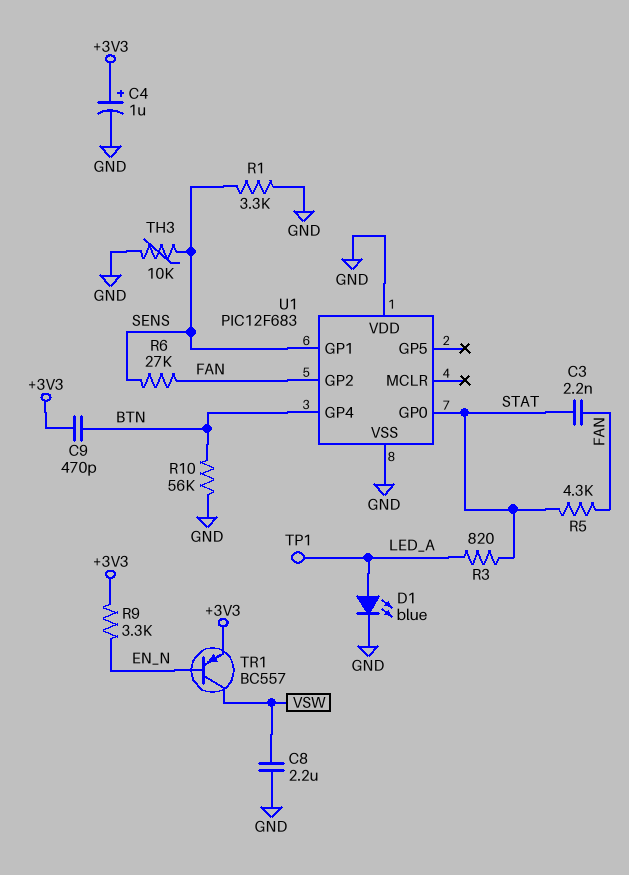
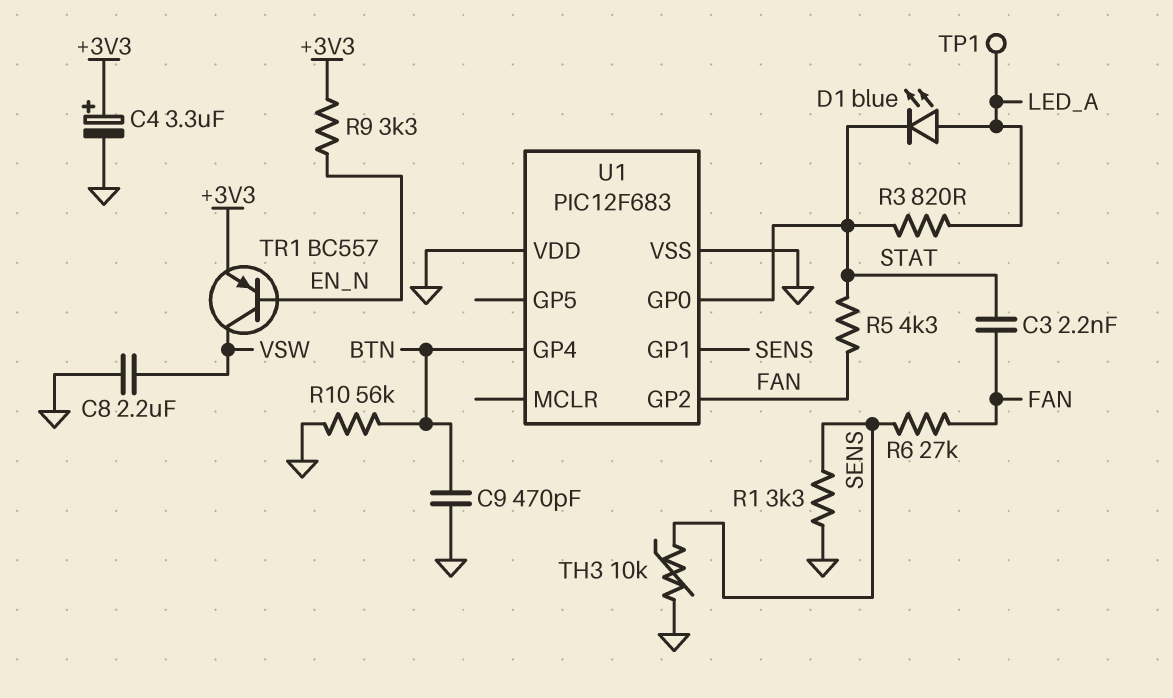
C4: 1uF (plus +3V3, minus GND) -> 3.3uF (plus +3V3, minus GND)
C9: 470pF (+3V3, BTN) -> 470pF (BTN, GND)
D1: LED blue (A LED_A, K GND) -> LED blue (A LED_A, K STAT)

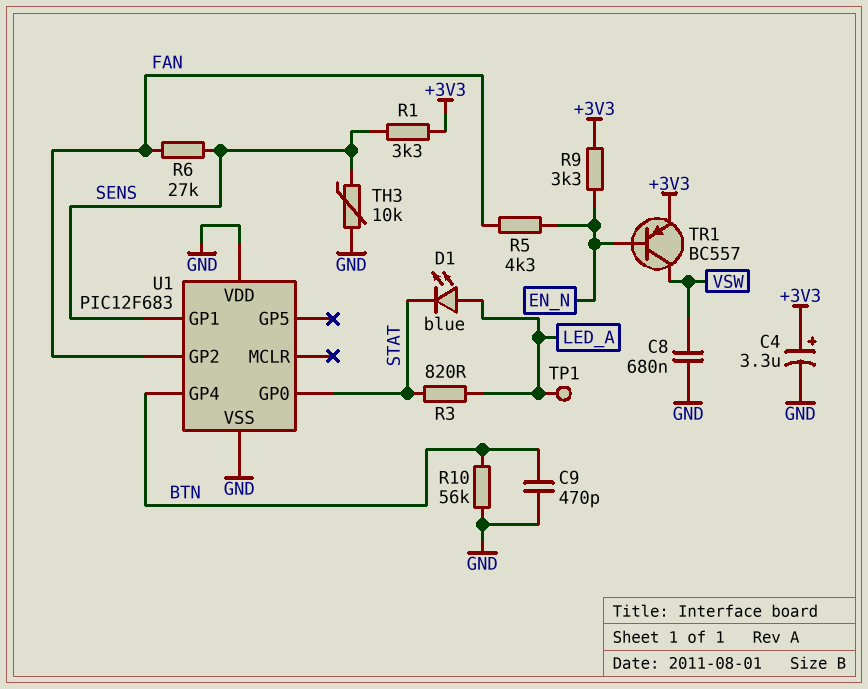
C3: 2.2nF (FAN, STAT) -> none
C8: 2.2uF (GND, VSW) -> 680nF (GND, VSW)
R1: 3.3k (GND, SENS) -> 3.3k (+3V3, SENS)
R5: 4.3k (FAN, STAT) -> 4.3k (EN_N, FAN)

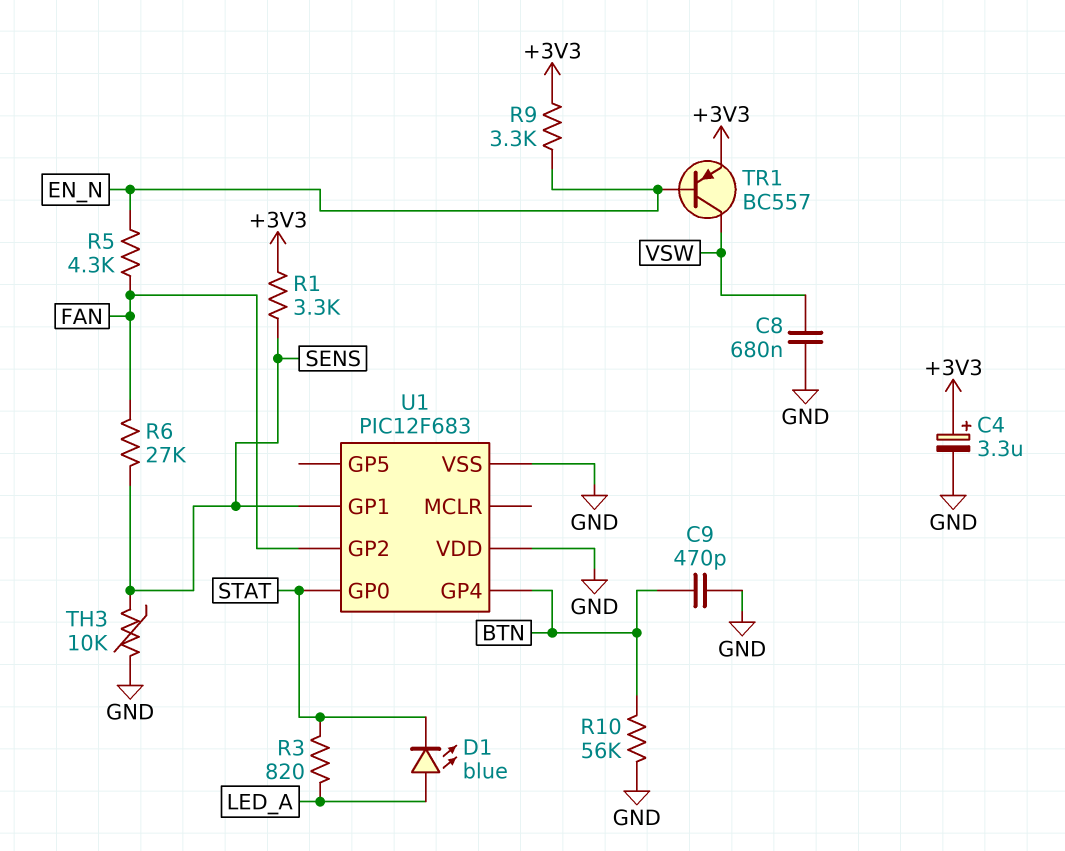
TP1: test point (LED_A) -> none

